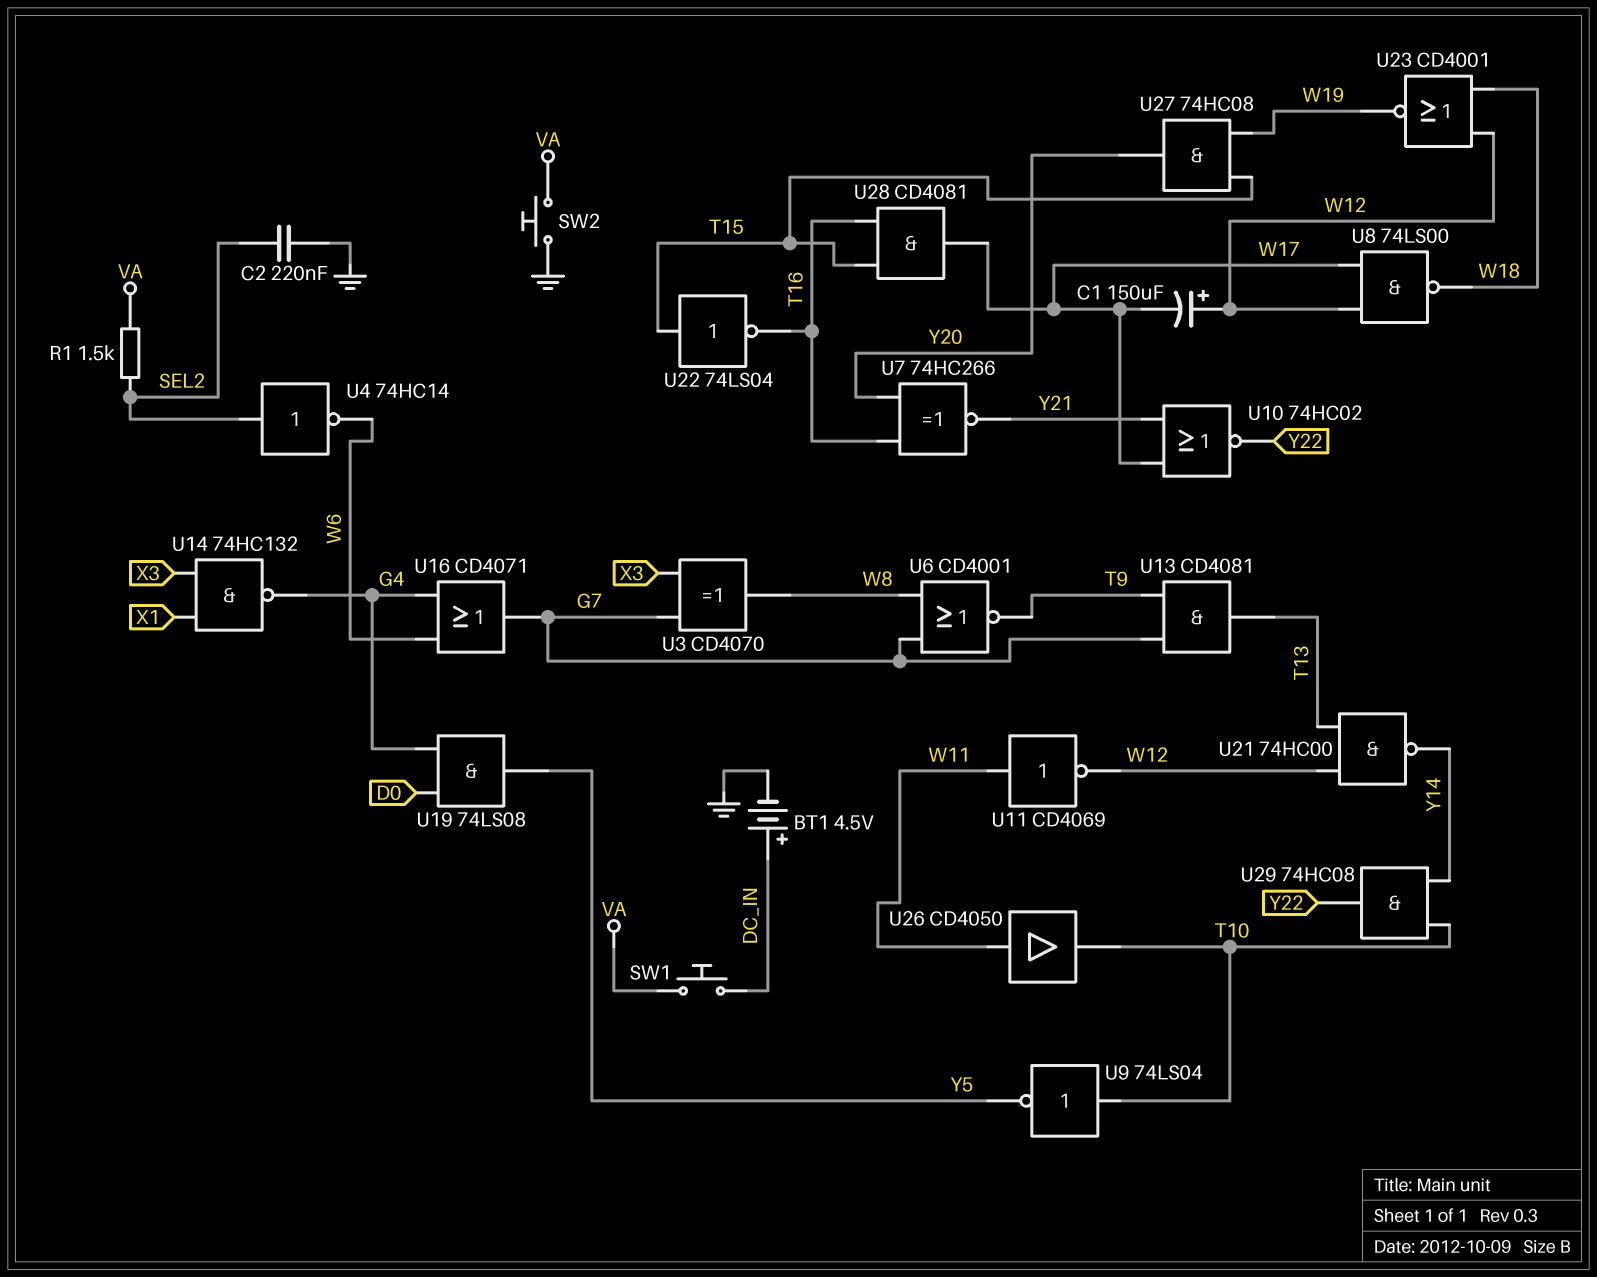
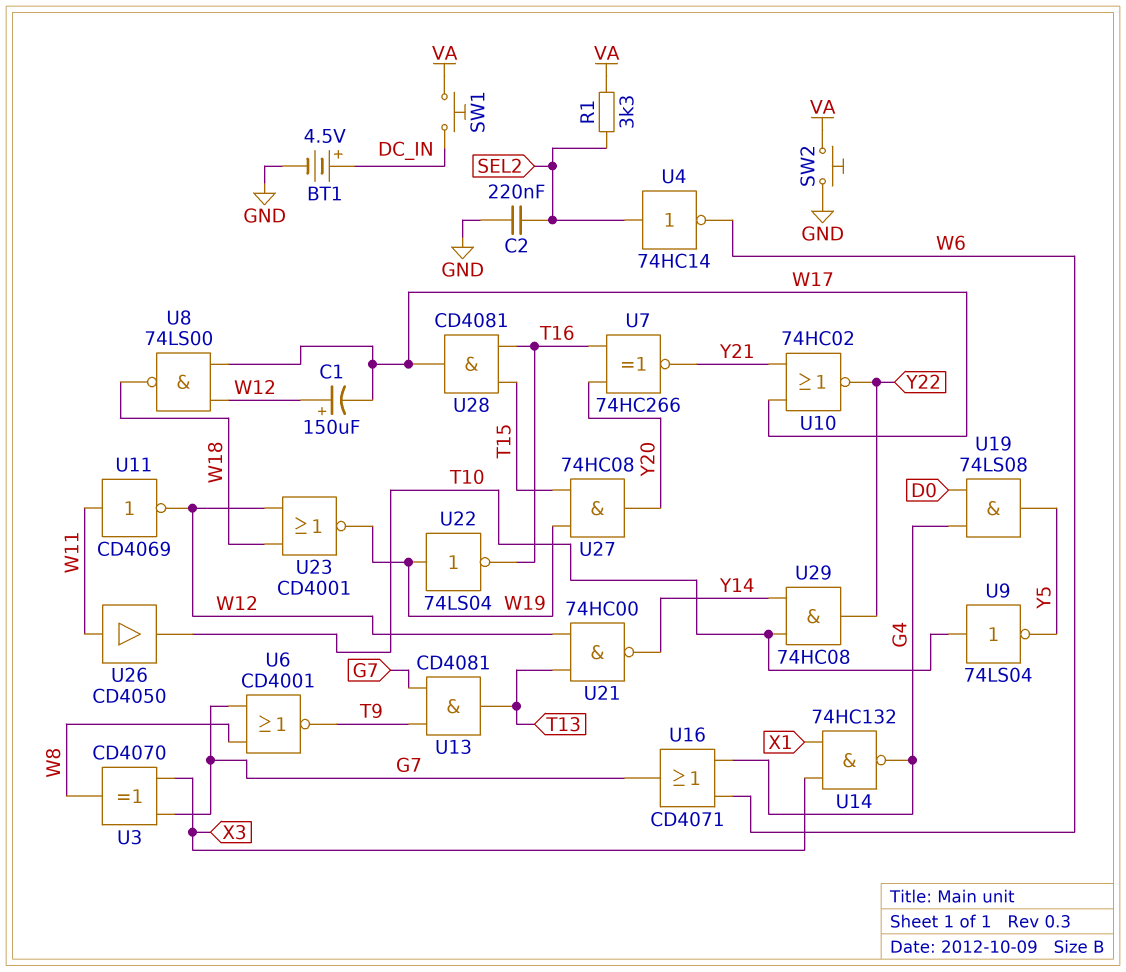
R1: 1.5k (SEL2, VA) -> 3.3k (SEL2, VA)
U22: NOT 74LS04 (in T15, out T16) -> NOT 74LS04 (in W19, out T16)

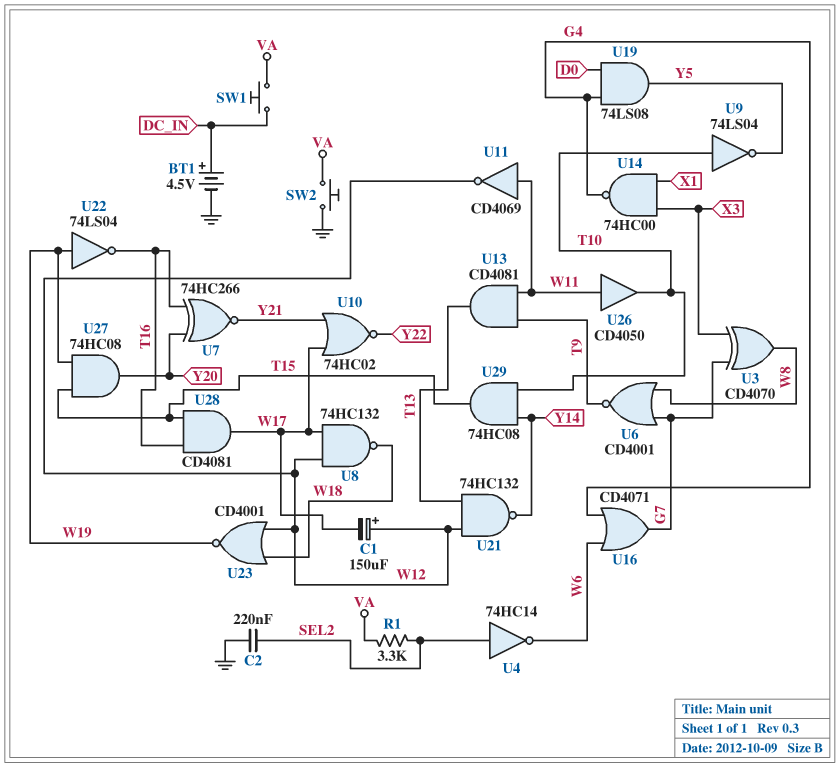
U8: NAND 74LS00 (in W12, in W17, out W18) -> NAND 74HC132 (in W12, in W17, out W18)
U13: AND CD4081 (in G7, in T9, out T13) -> AND CD4081 (in T9, in W11, out T13)
U14: NAND 74HC132 (in X1, in X3, out G4) -> NAND 74HC00 (in X1, in X3, out G4)
U21: NAND 74HC00 (in T13, in W12, out Y14) -> NAND 74HC132 (in T13, in W12, out Y14)
U29: AND 74HC08 (in T10, in Y14, out Y22) -> AND 74HC08 (in T10, in Y14, out T15)

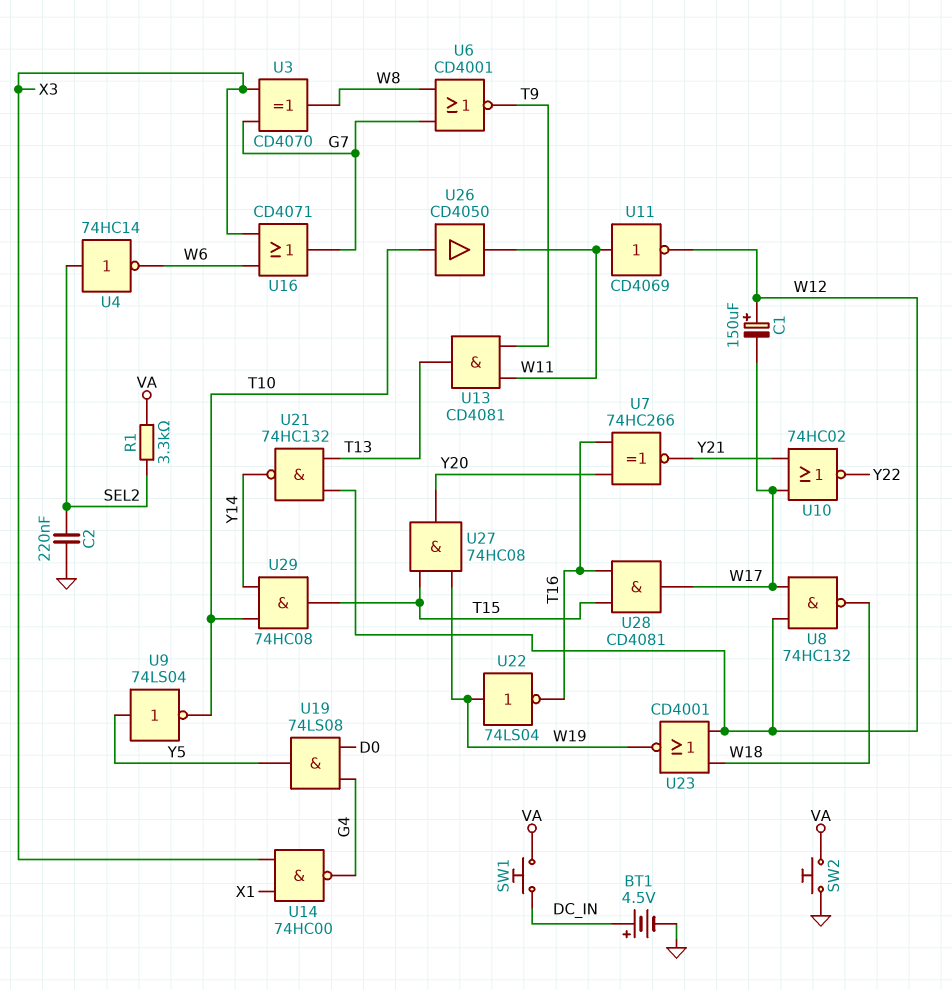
U9: NOT 74LS04 (in T10, out Y5) -> NOT 74LS04 (in Y5, out T10)
U16: OR CD4071 (in G4, in W6, out G7) -> OR CD4071 (in W6, in X3, out G7)
U26: buffer CD4050 (in W11, out T10) -> buffer CD4050 (in T10, out W11)

